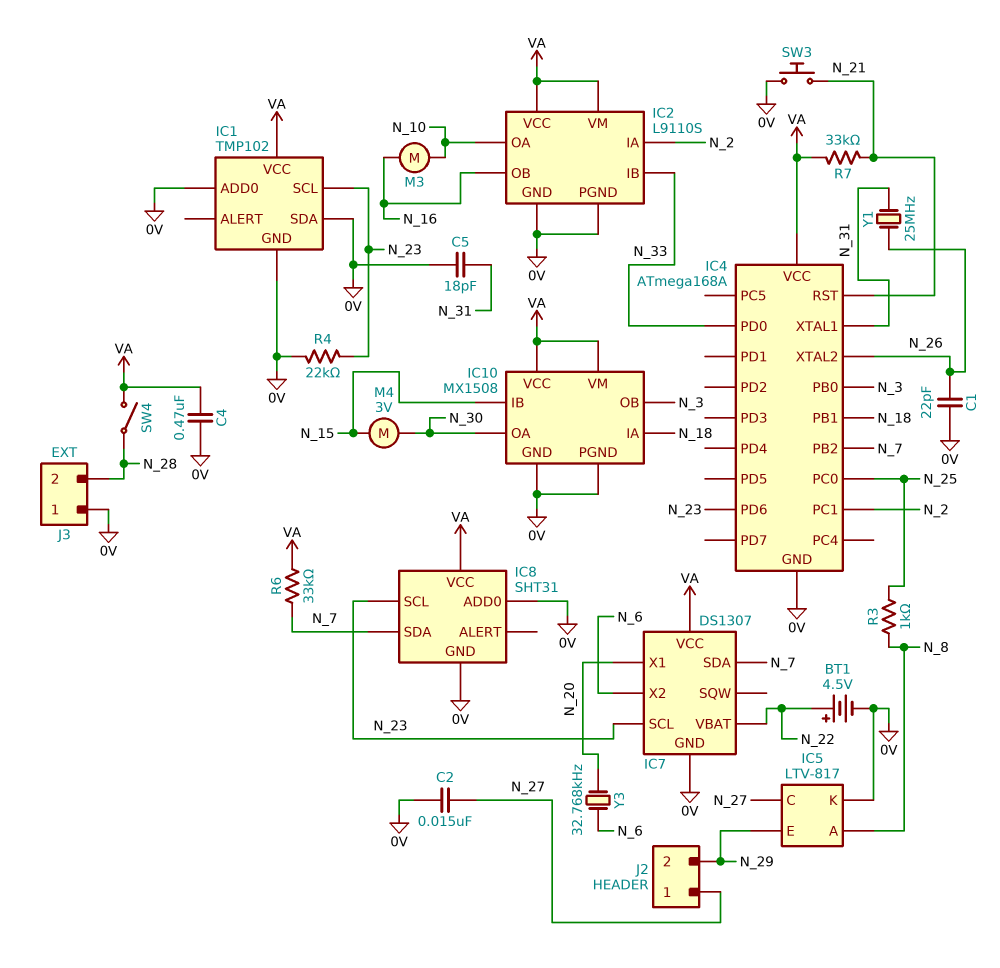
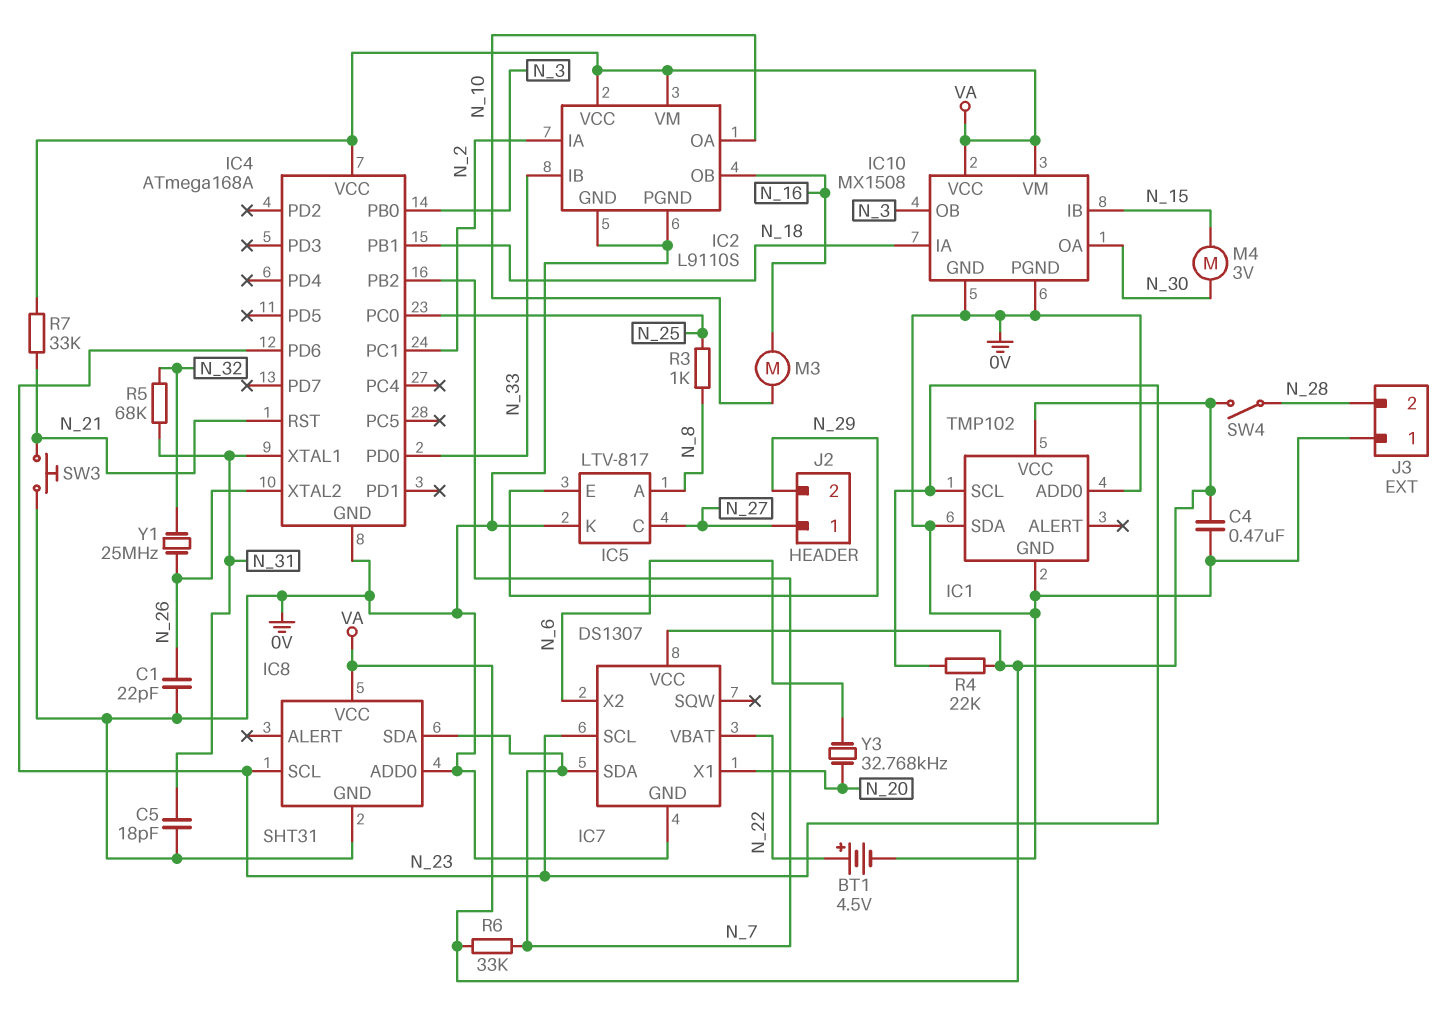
C2: 15nF (0V, N_27) -> none
R4: 22k (0V, N_23) -> 22k (N_23, VA)
R5: none -> 68k (N_31, N_32)
Y1: 25MHz (N_26, N_31) -> 25MHz (N_26, N_32)

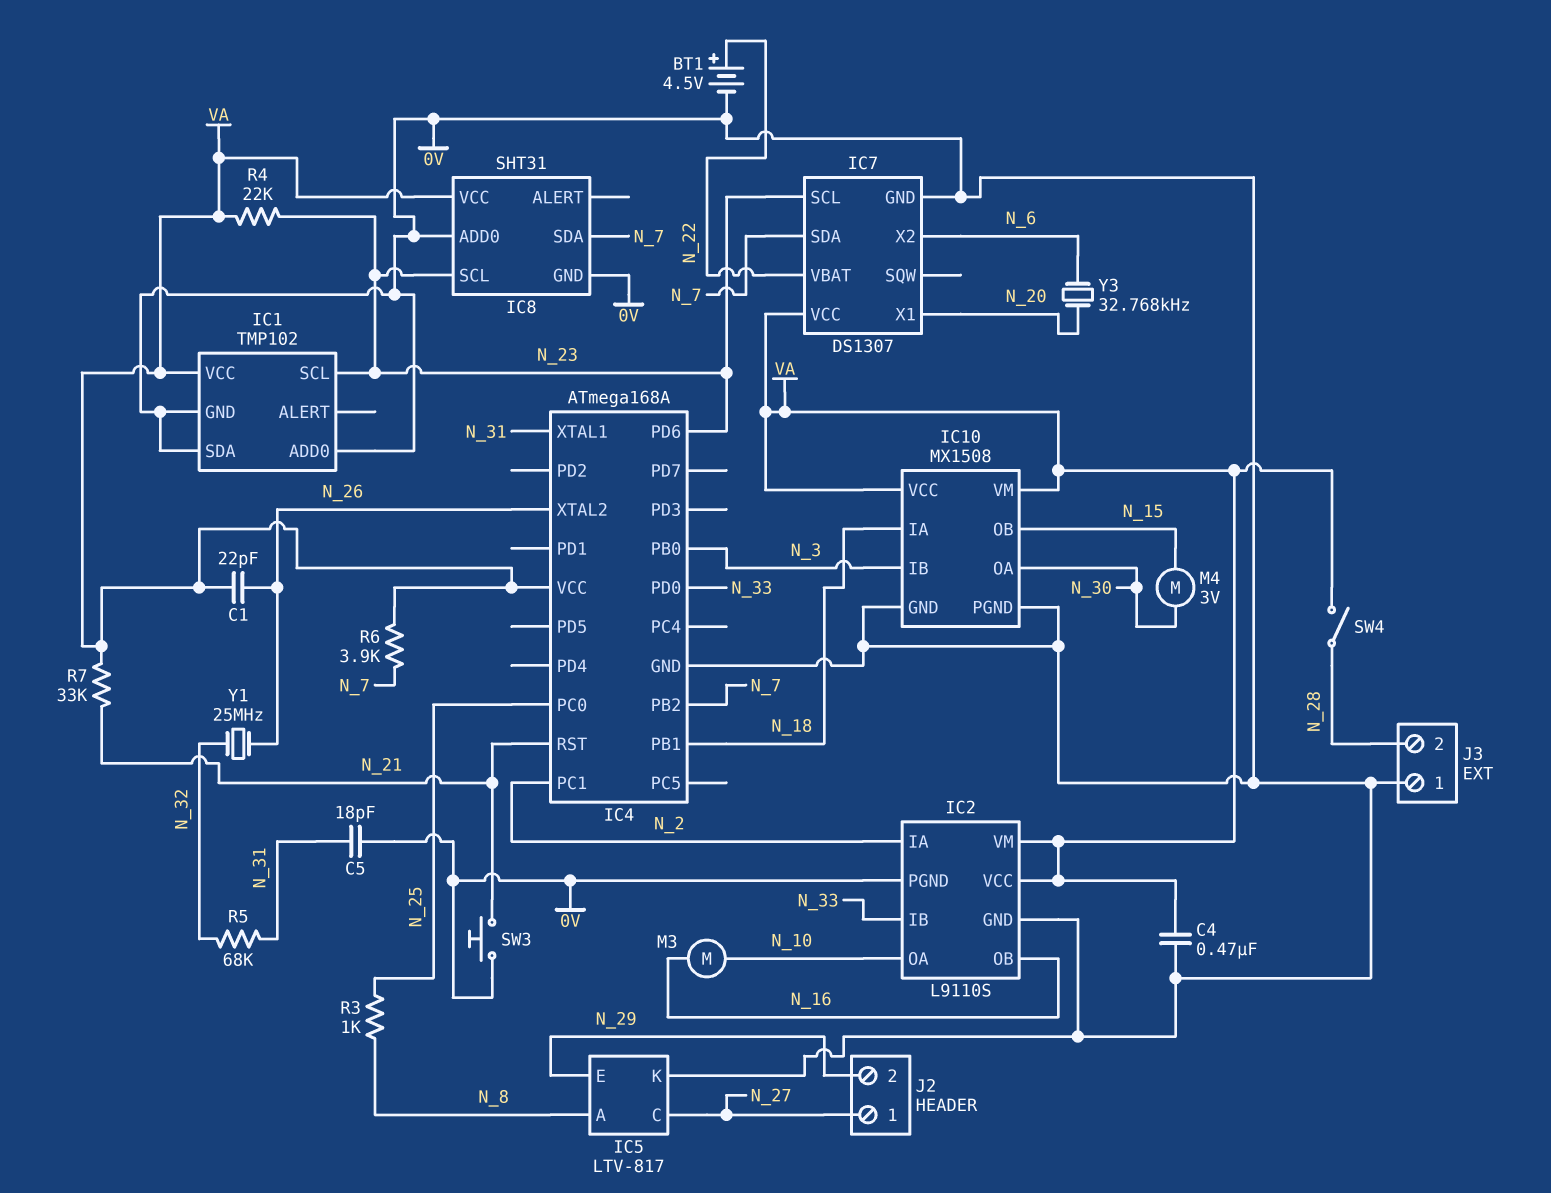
C1: 22pF (0V, N_26) -> 22pF (N_26, VA)
IC10 pin IB: N_15 -> N_3
IC10 pin OB: N_3 -> N_15
R6: 33k (N_7, VA) -> 3.9k (N_7, VA)

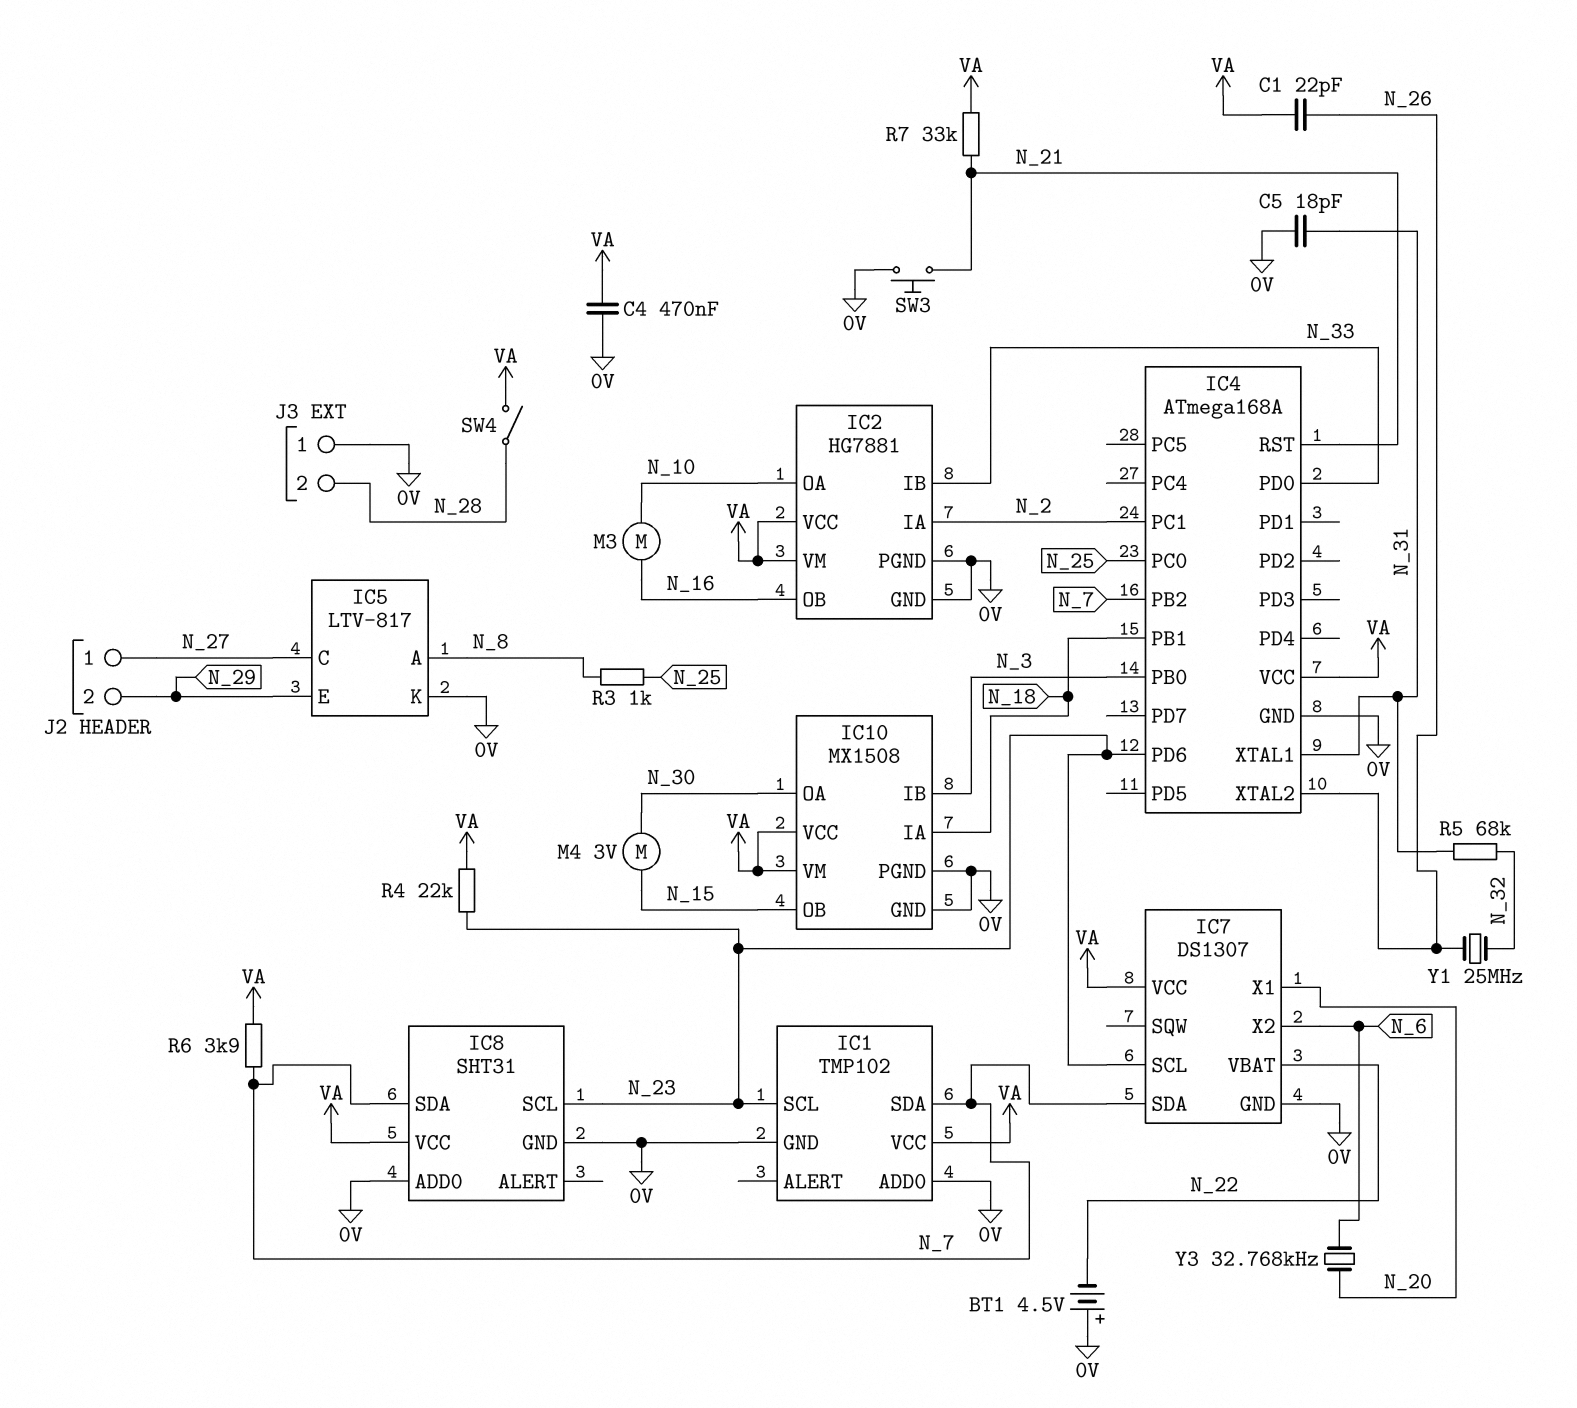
BT1: 4.5V (plus N_22, minus 0V) -> 4.5V (plus 0V, minus N_22)
IC1 pin SDA: 0V -> N_7
IC2: L9110S -> HG7881

